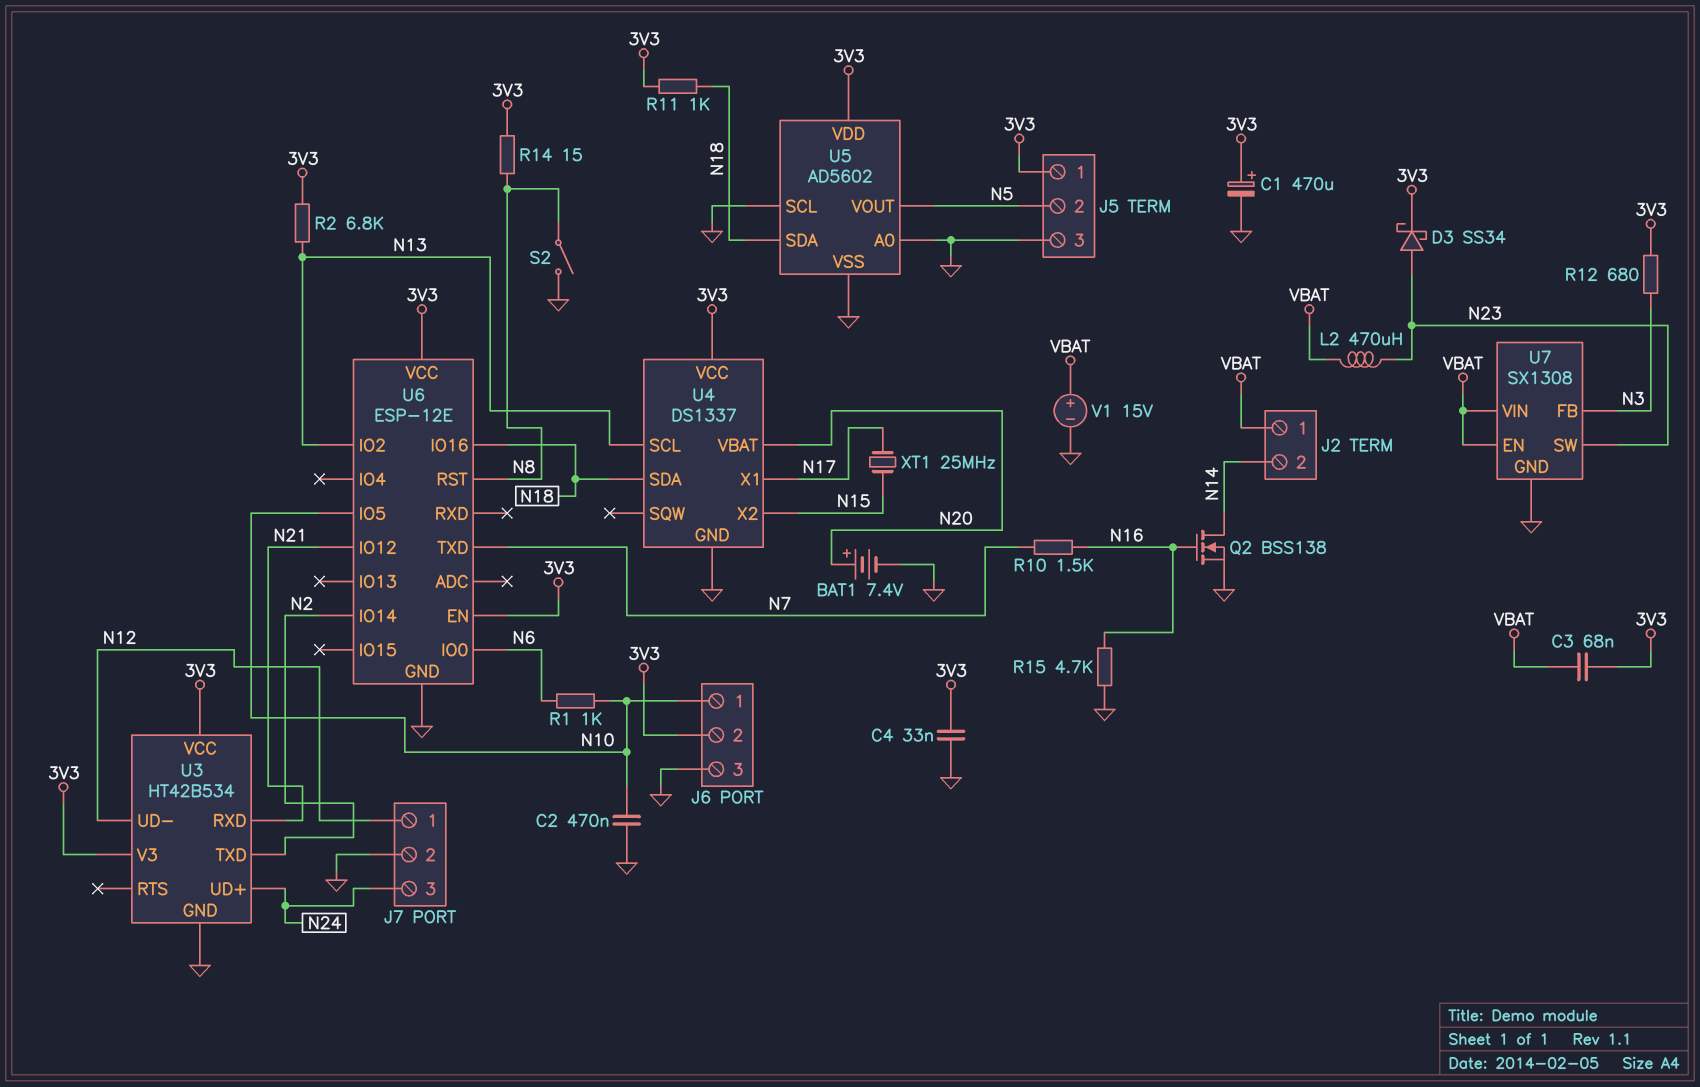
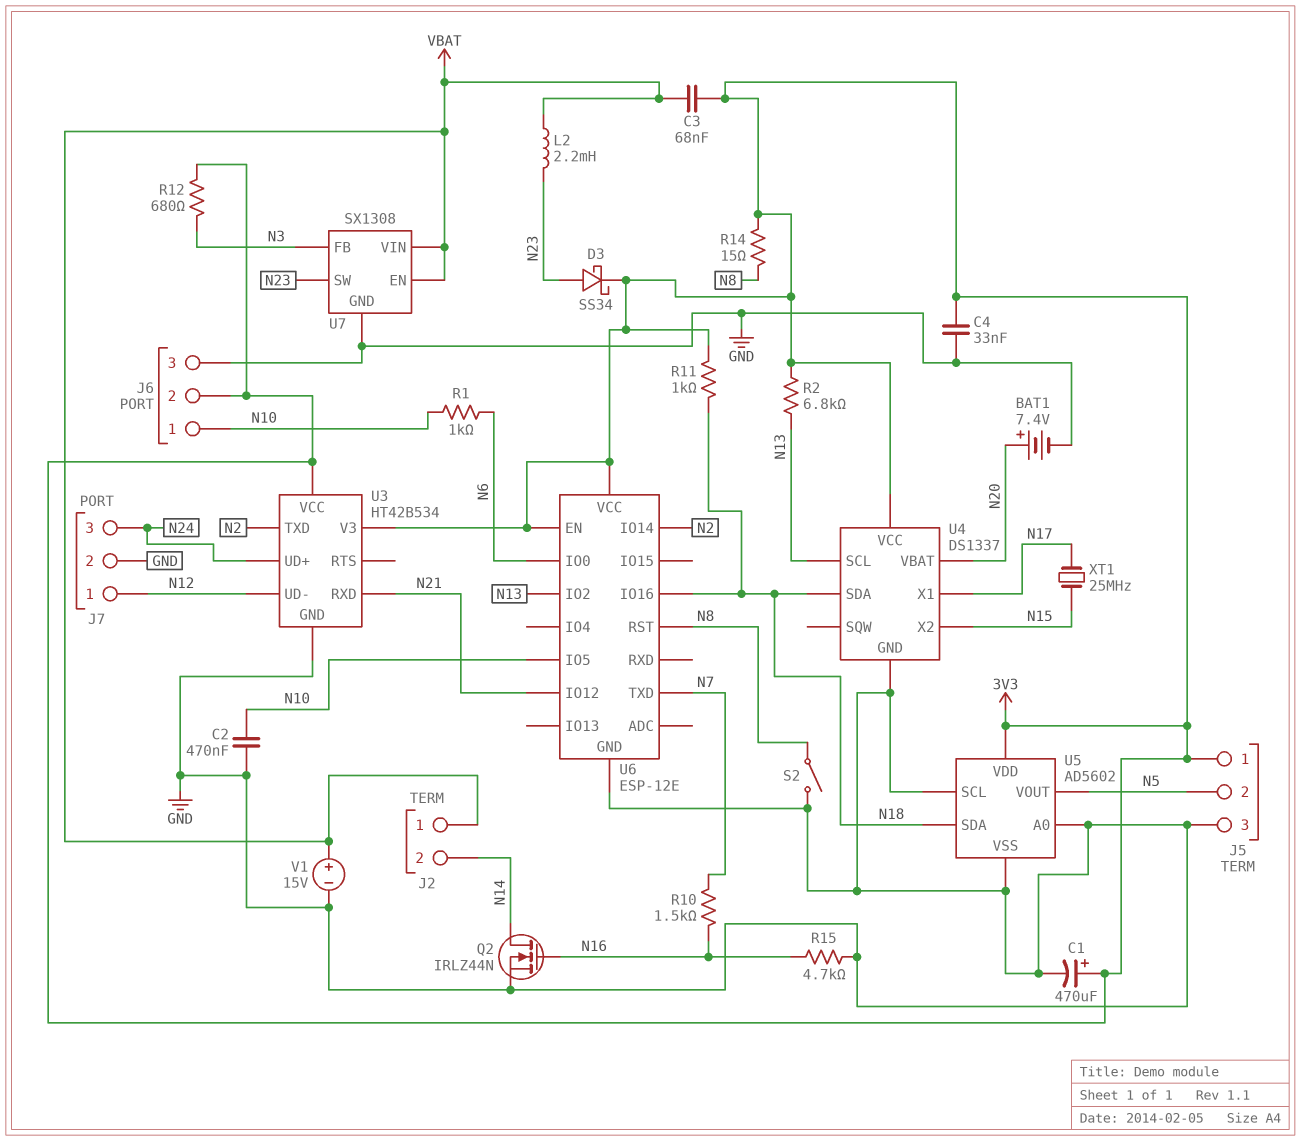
L2: 470uH (N23, VBAT) -> 2.2mH (N23, VBAT)
Q2: NMOS BSS138 (G N16, D N14, S GND) -> NMOS IRLZ44N (G N16, D N14, S GND)

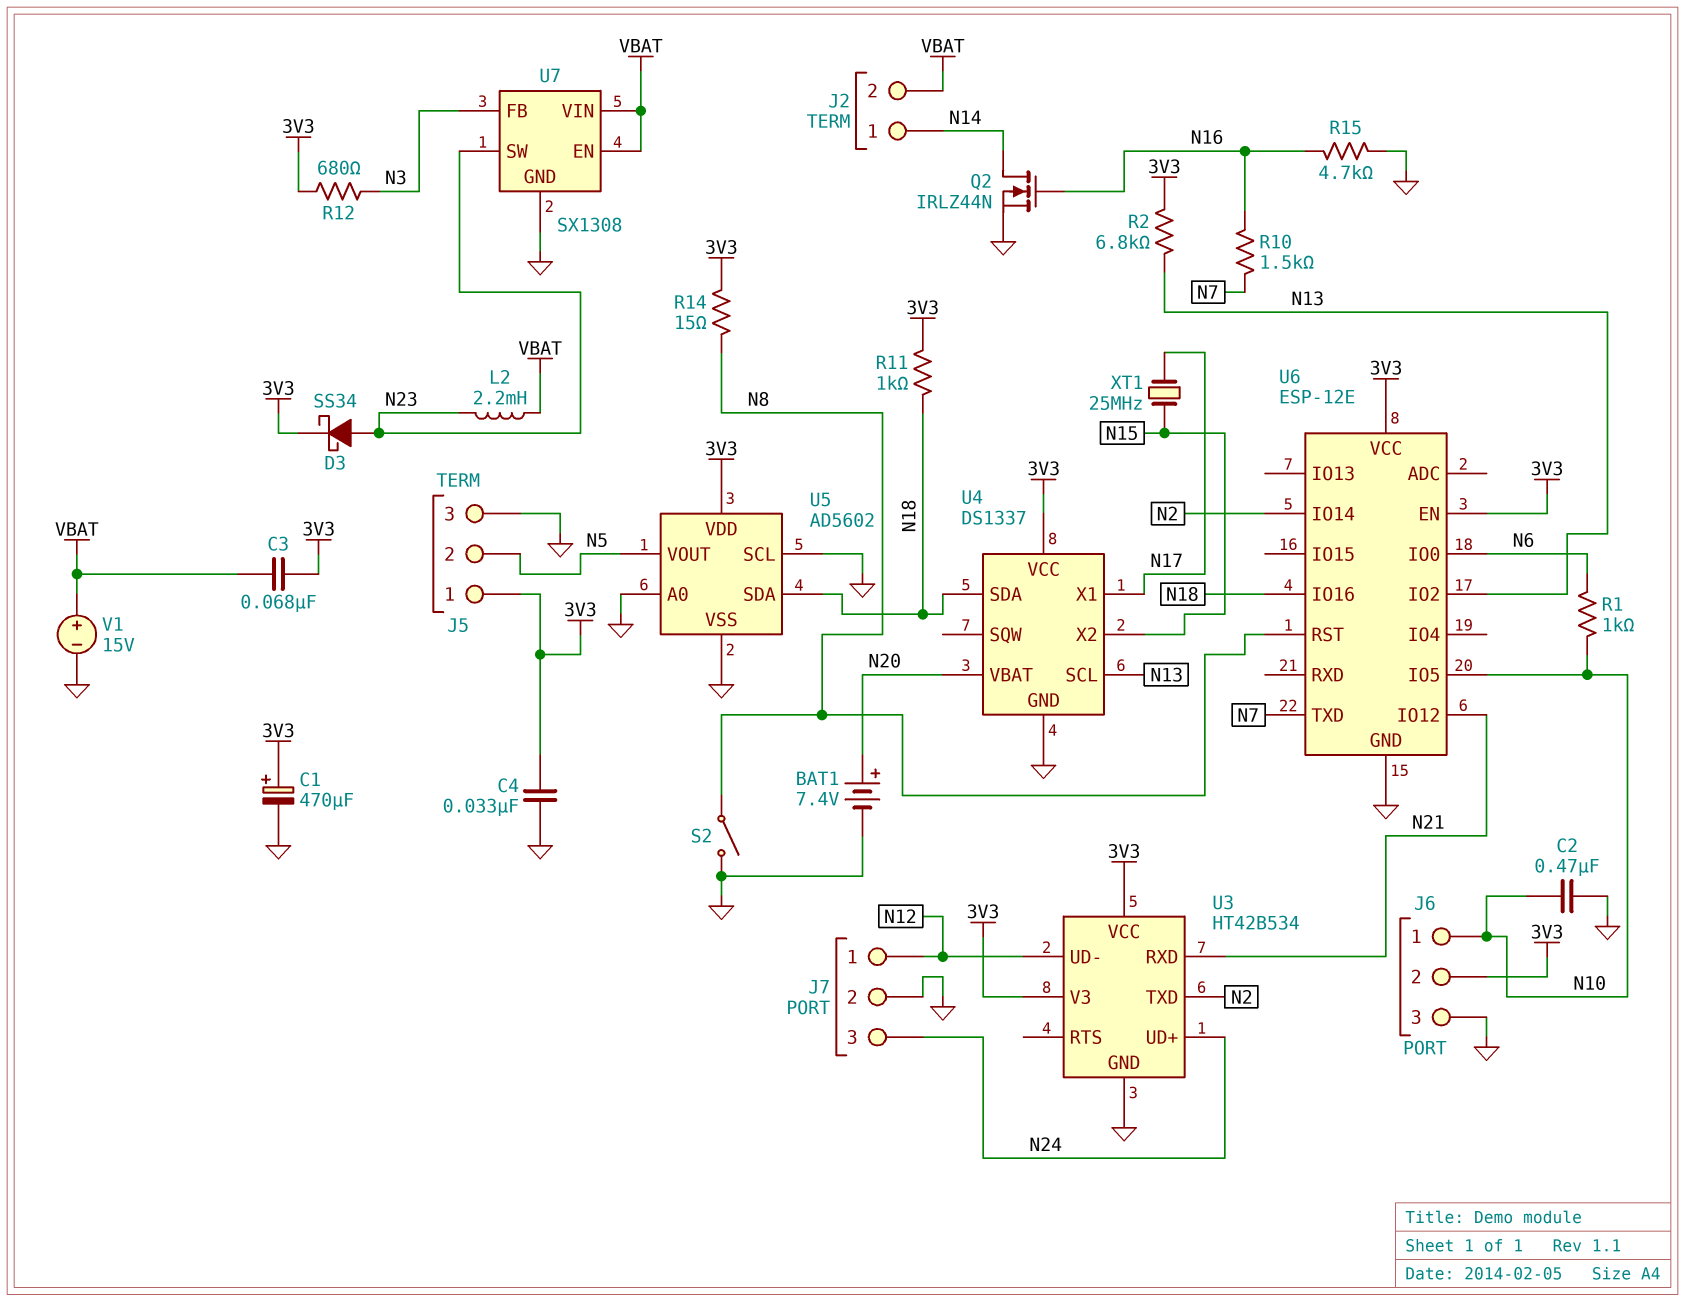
J2 pin 1: VBAT -> N14
J2 pin 2: N14 -> VBAT

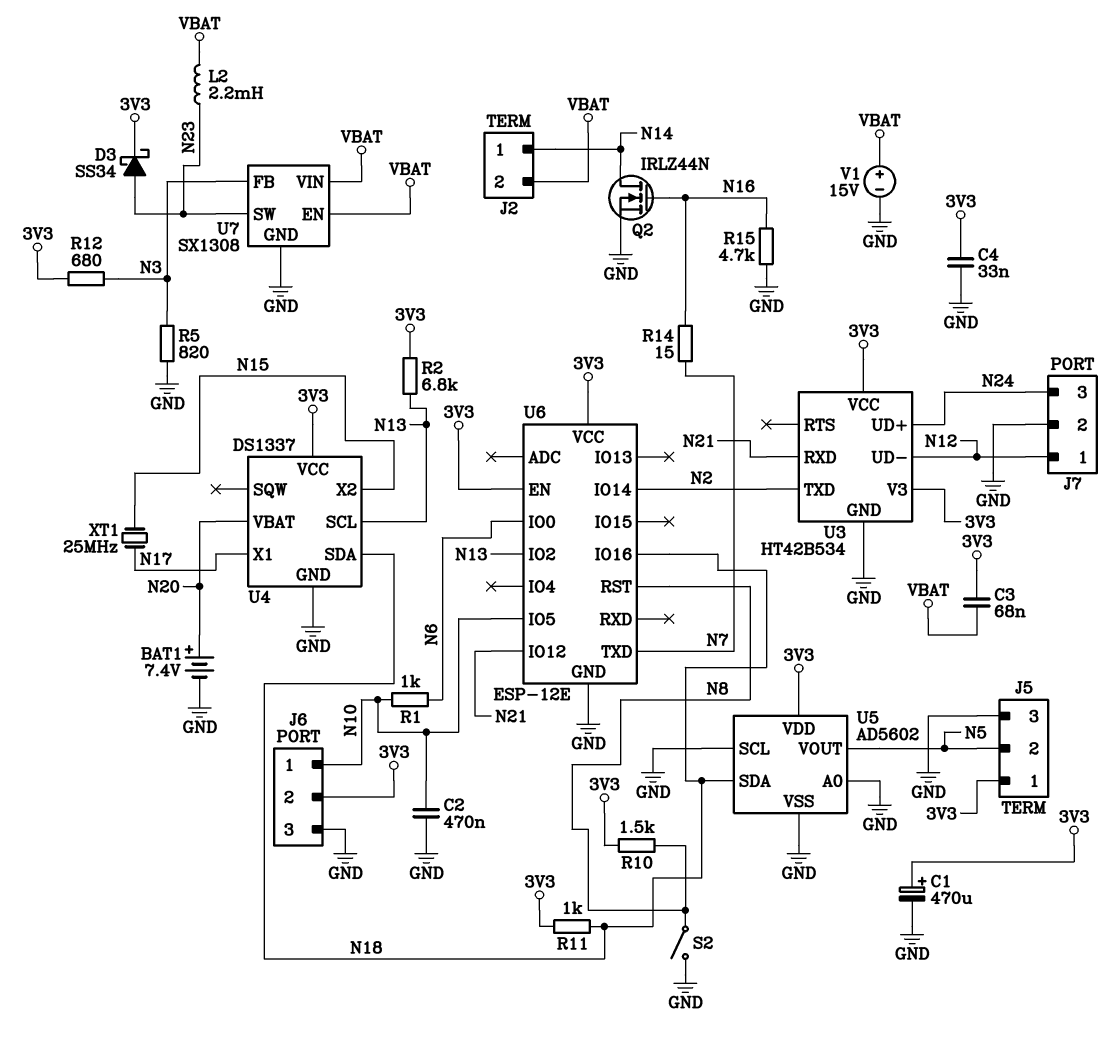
R5: none -> 820 (GND, N3)
R10: 1.5k (N7, N16) -> 1.5k (3V3, N8)
R14: 15 (3V3, N8) -> 15 (N7, N16)

